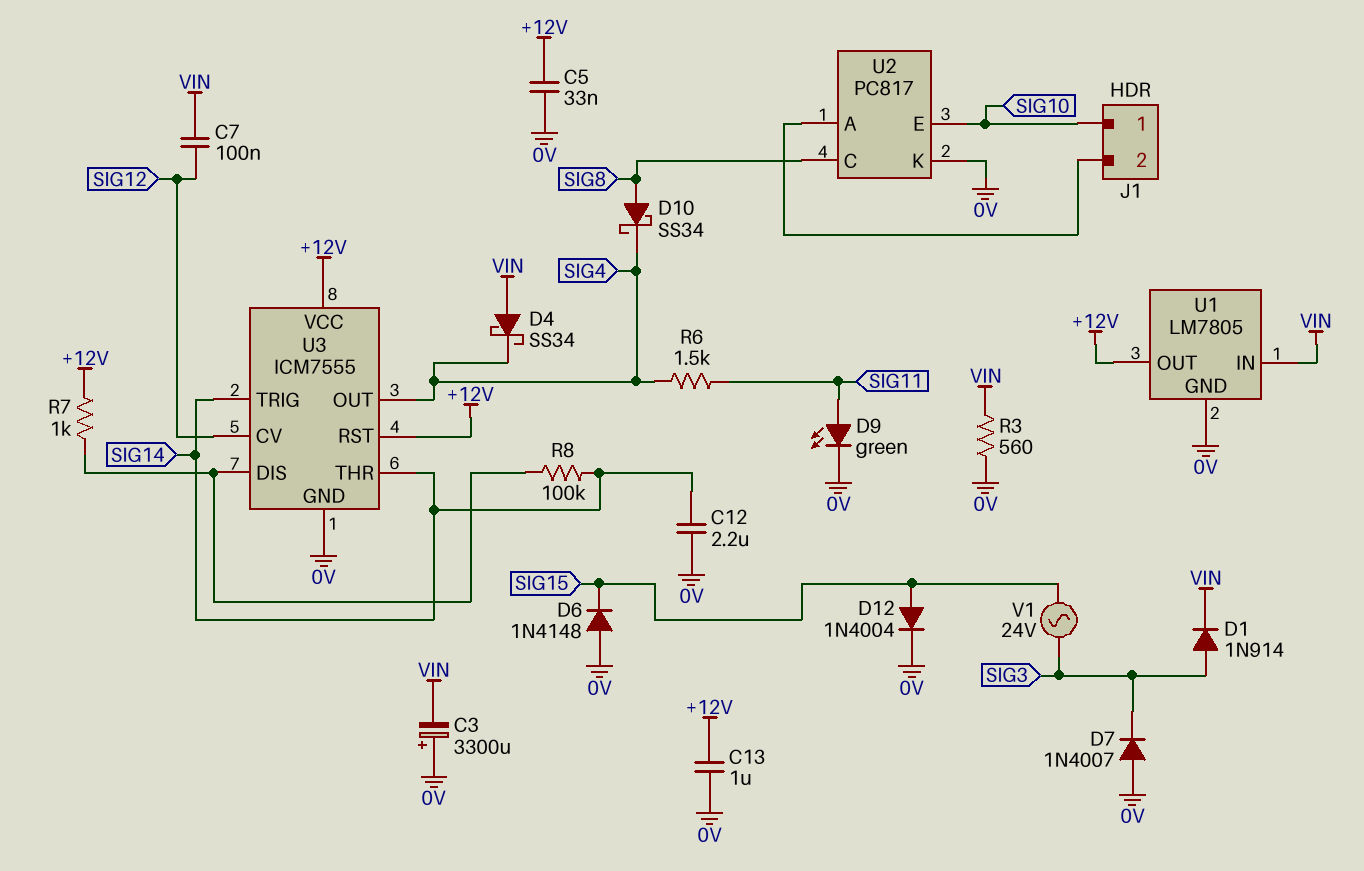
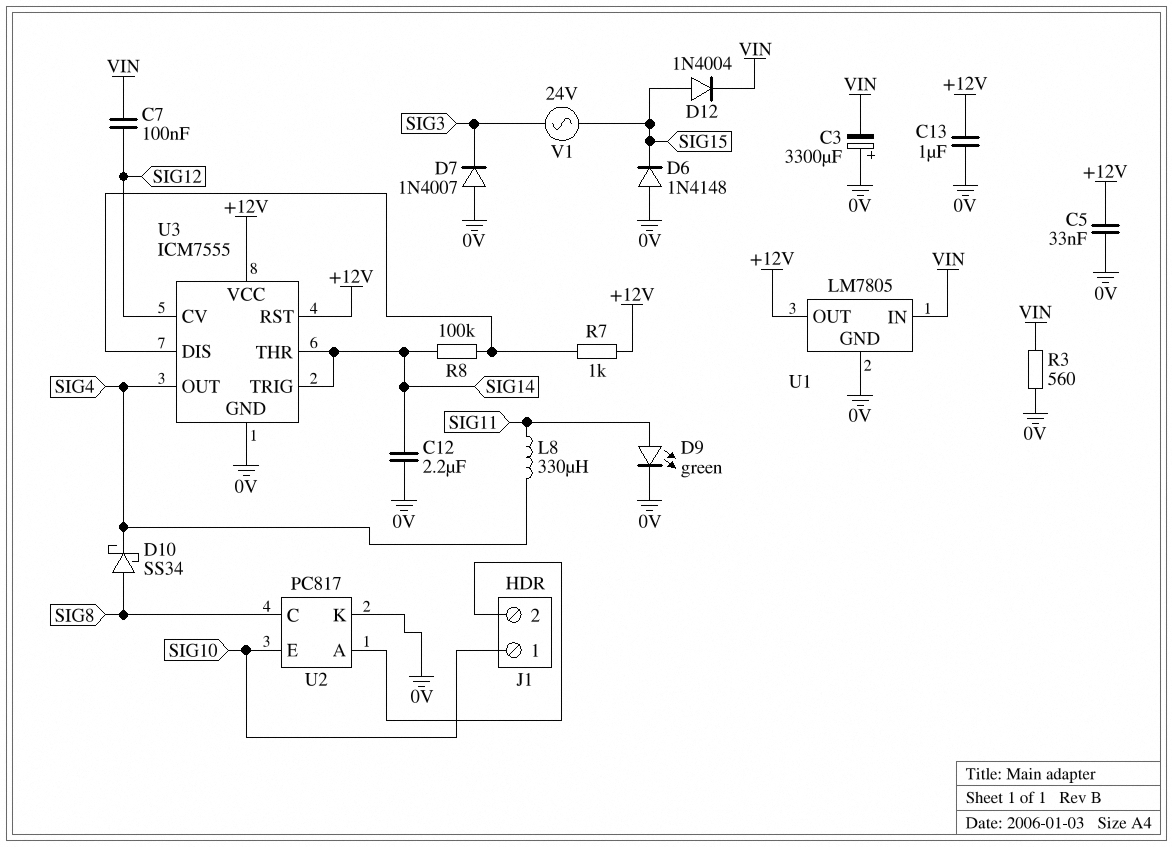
D1: diode 1N914 (A SIG3, K VIN) -> none
D4: schottky SS34 (A VIN, K SIG4) -> none
D12: diode 1N4004 (A SIG15, K 0V) -> diode 1N4004 (A SIG15, K VIN)
L8: none -> 330uH (SIG4, SIG11)
R6: 1.5k (SIG4, SIG11) -> none

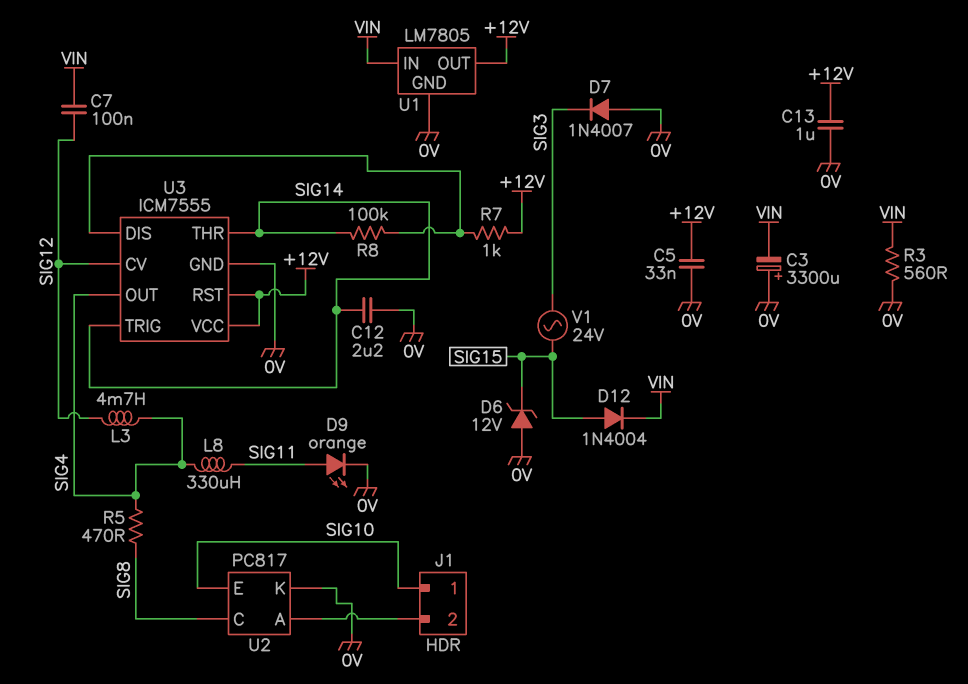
D6: diode 1N4148 (A 0V, K SIG15) -> zener 12V (A 0V, K SIG15)
D9: LED green (A SIG11, K 0V) -> LED orange (A SIG11, K 0V)
D10: schottky SS34 (A SIG8, K SIG4) -> none
L3: none -> 4.7mH (SIG4, SIG12)
R5: none -> 470 (SIG4, SIG8)

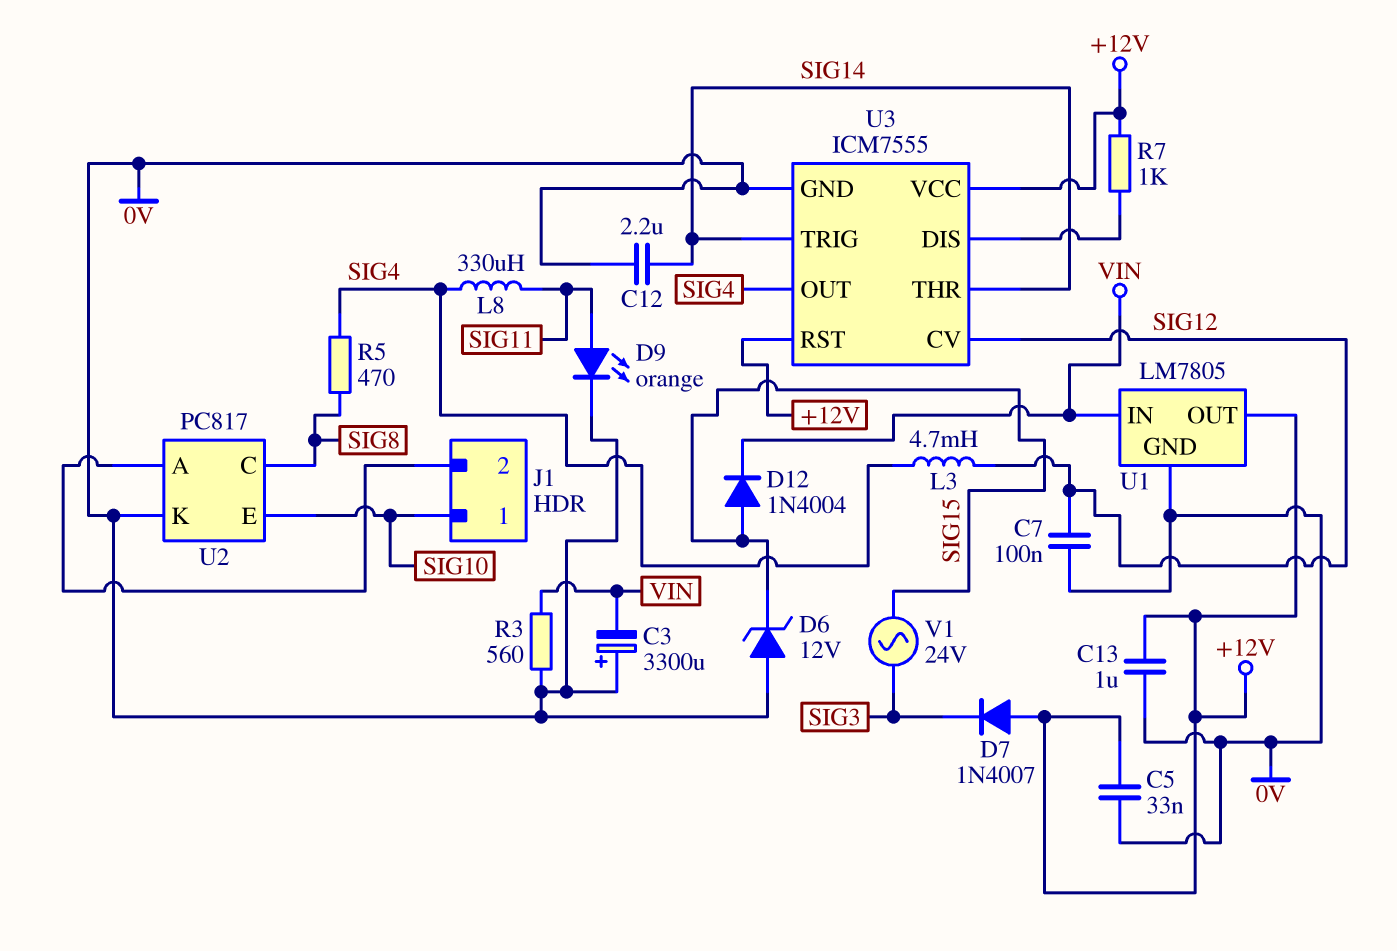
C7: 100nF (SIG12, VIN) -> 100nF (0V, SIG12)
D7: diode 1N4007 (A 0V, K SIG3) -> diode 1N4007 (A +12V, K SIG3)
R8: 100k (SIG14, U3/DIS) -> none

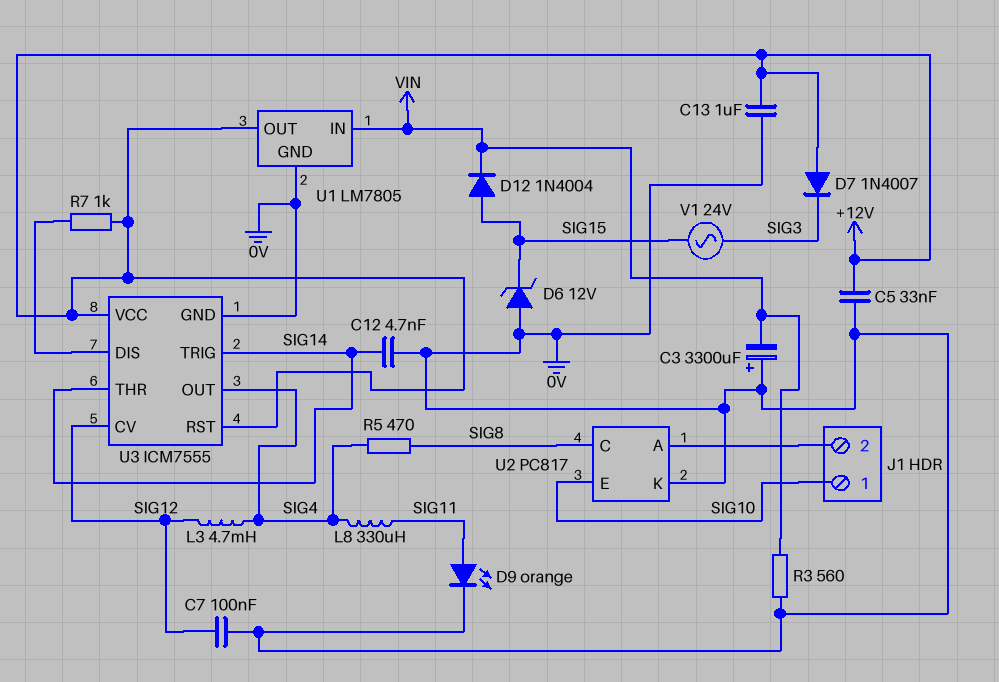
C12: 2.2uF (0V, SIG14) -> 4.7nF (0V, SIG14)

